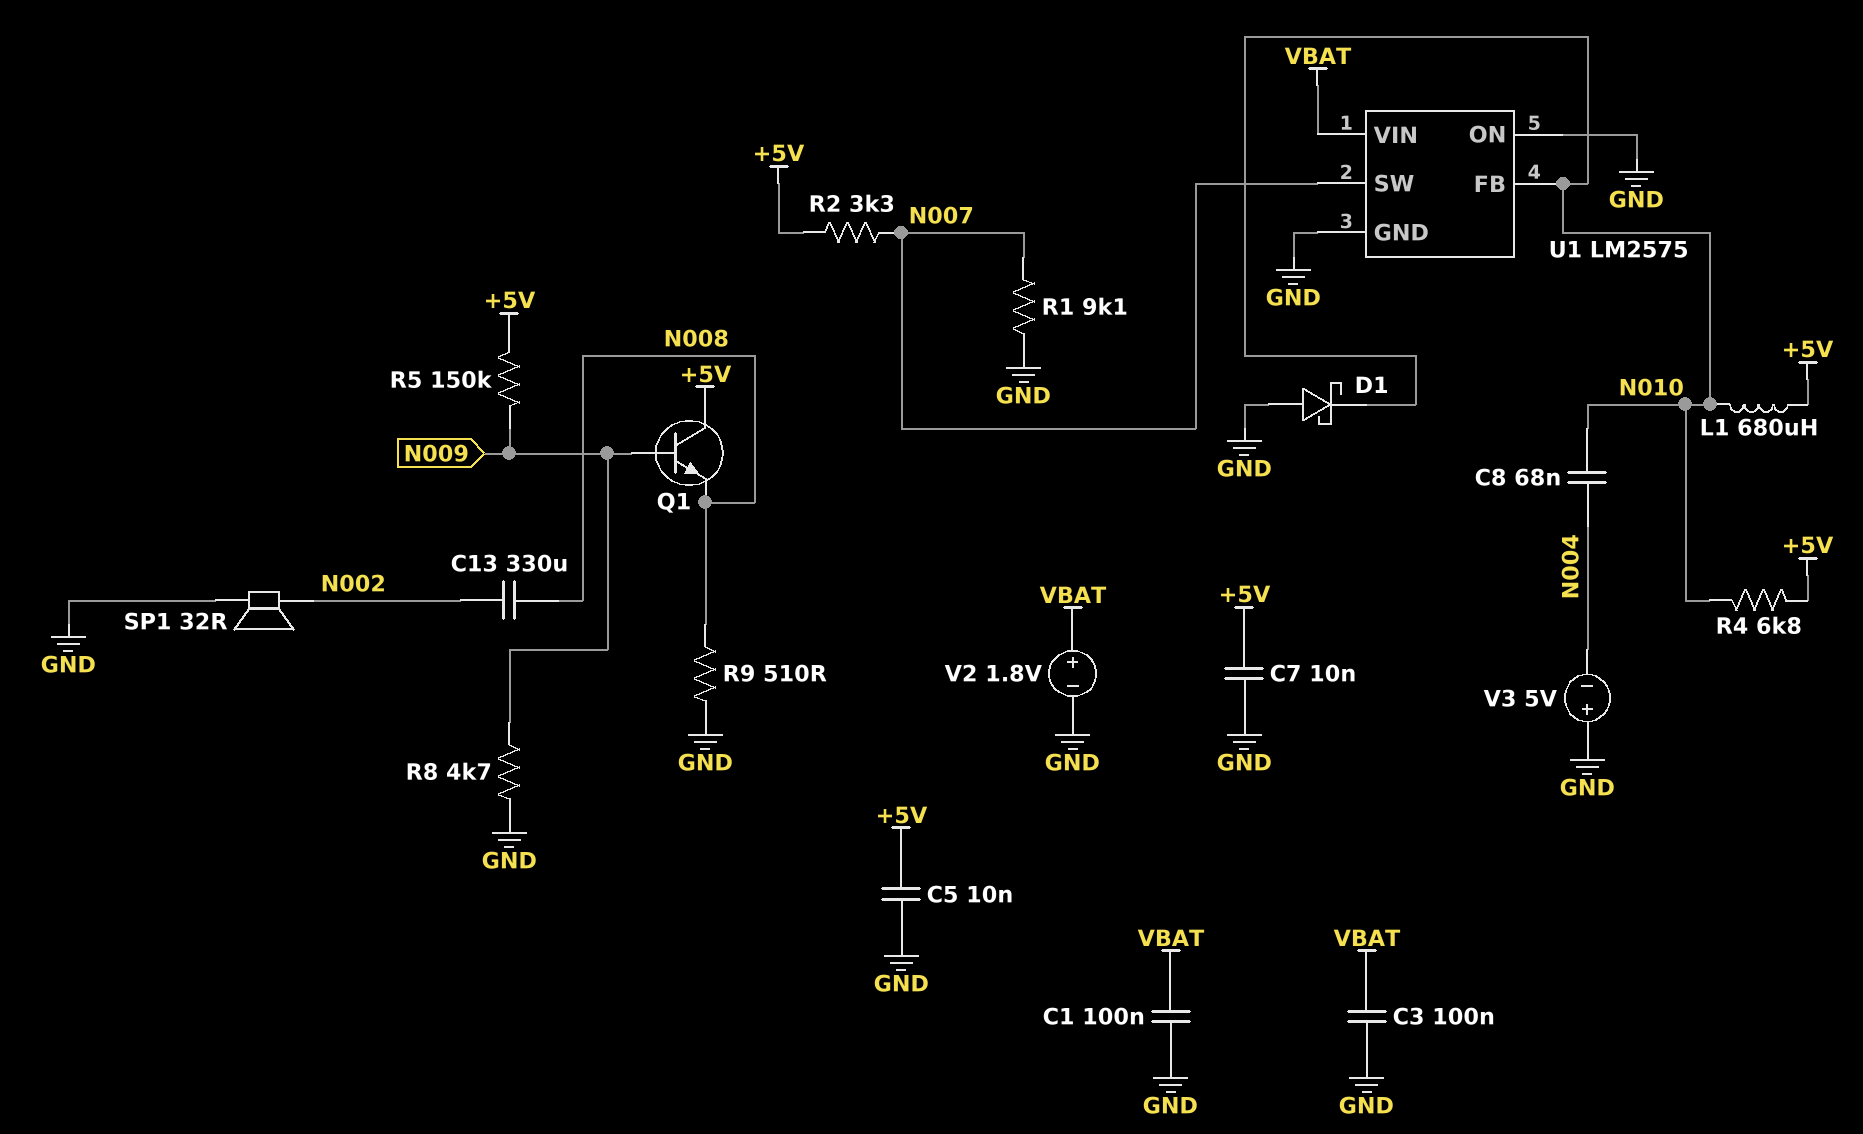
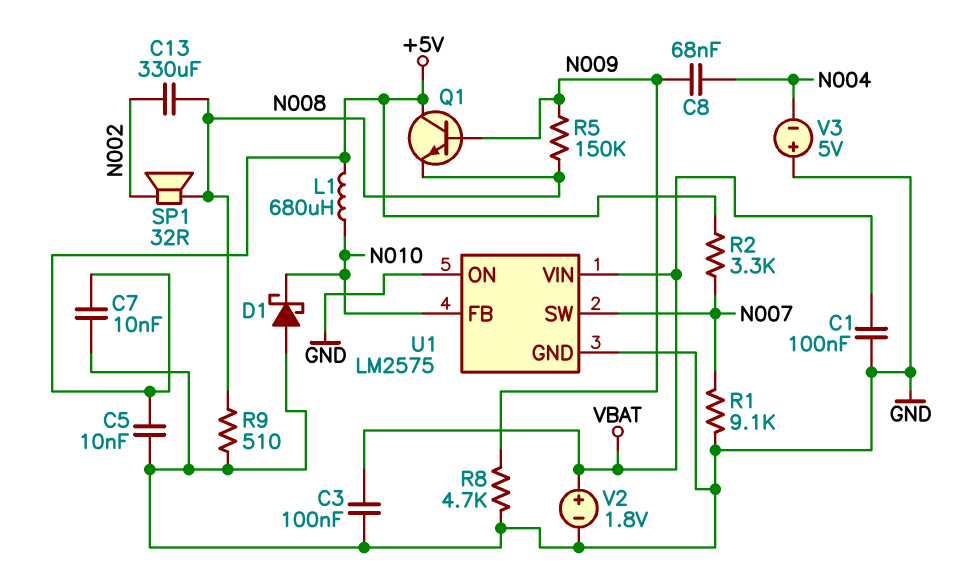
C8: 68nF (N004, N010) -> 68nF (N004, N009)
R4: 6.8k (+5V, N010) -> none
R5: 150k (+5V, N009) -> 150k (N008, N009)
SP1: speaker 32R (GND, N002) -> speaker 32R (N002, N008)

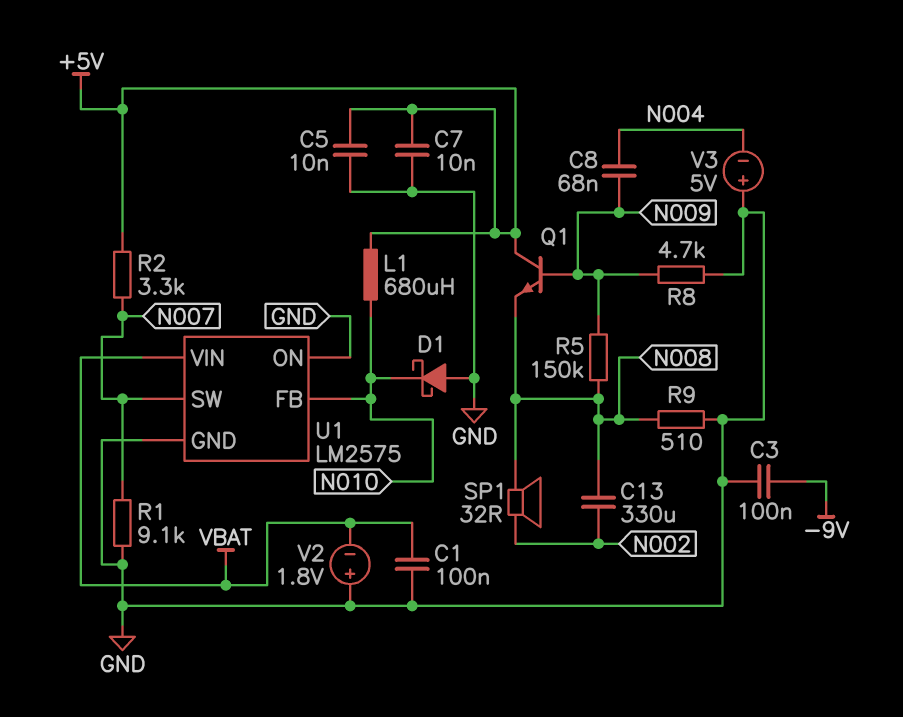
C3: 100nF (GND, VBAT) -> 100nF (-9V, GND)
V2: 1.8V (plus VBAT, minus GND) -> 1.8V (plus GND, minus VBAT)

